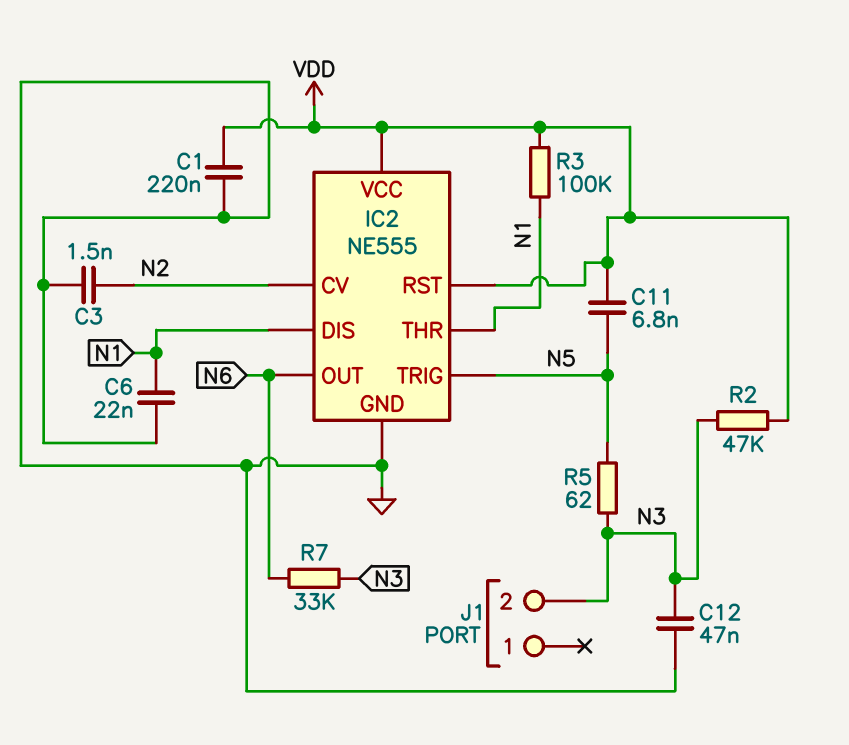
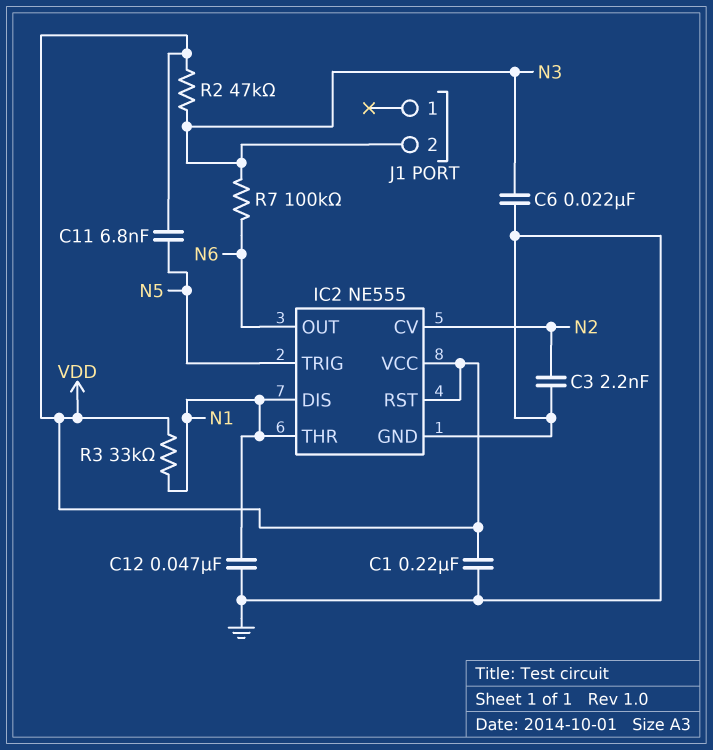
C3: 1.5nF (GND, N2) -> 2.2nF (GND, N2)
C6: 22nF (GND, N1) -> 22nF (GND, N3)
C12: 47nF (GND, N3) -> 47nF (GND, N1)
R3: 100k (N1, VDD) -> 33k (N1, VDD)
R5: 62 (N3, N5) -> none
R7: 33k (N3, N6) -> 100k (N3, N6)

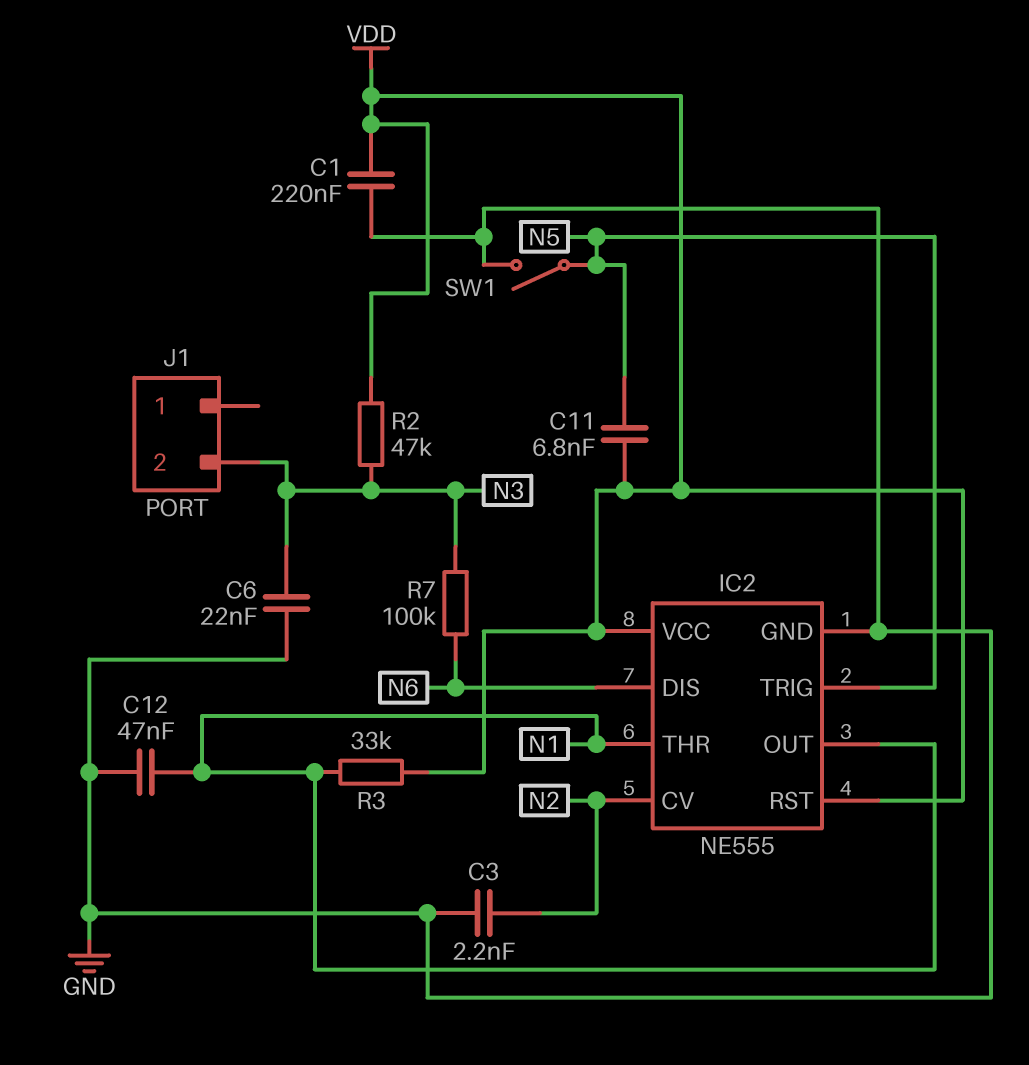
IC2 pin DIS: N1 -> N6
IC2 pin OUT: N6 -> N1
SW1: none -> switch (GND, N5)

